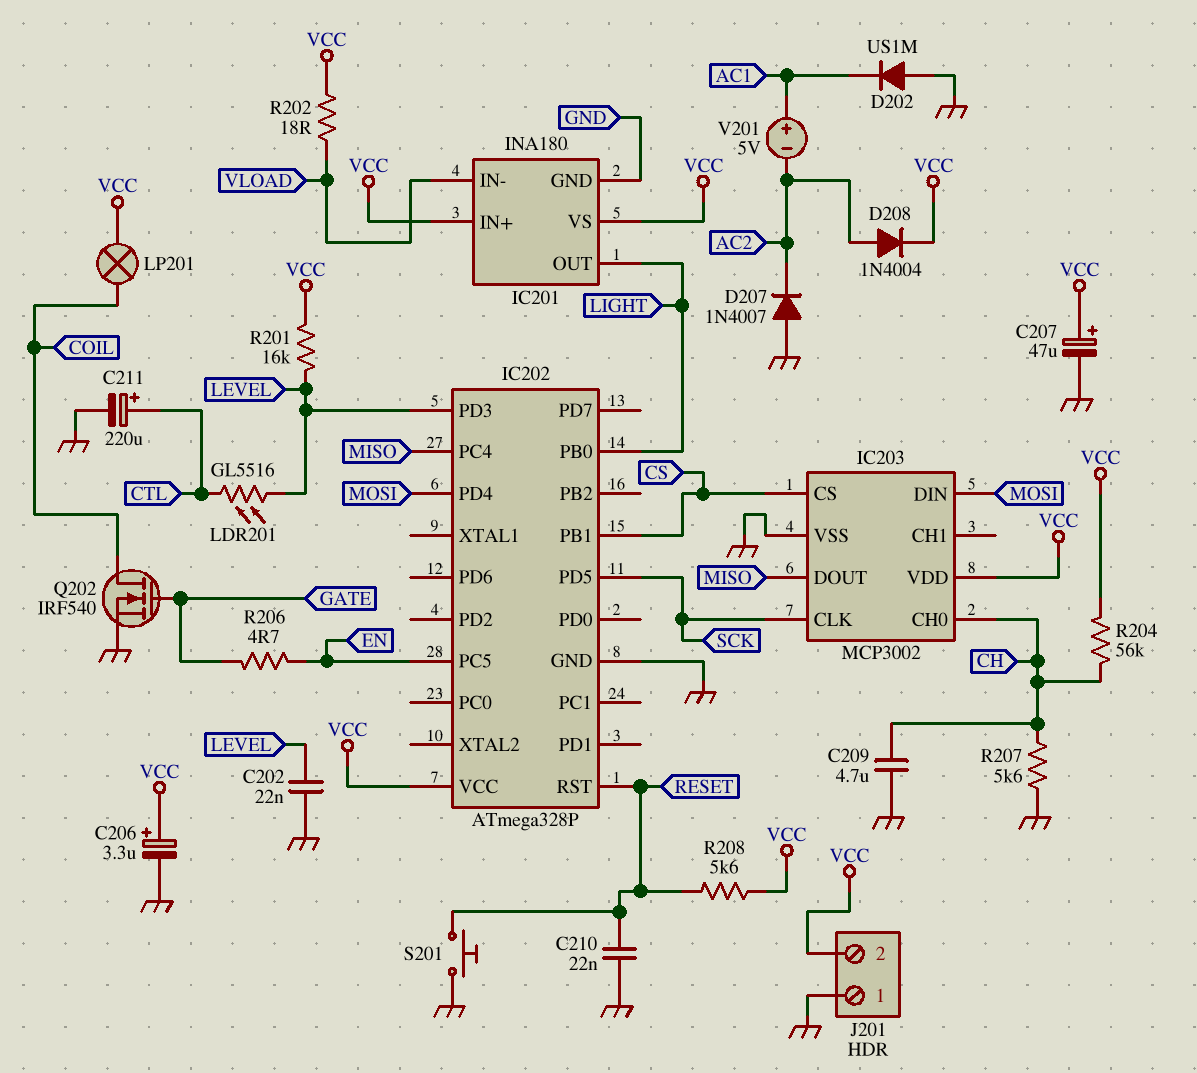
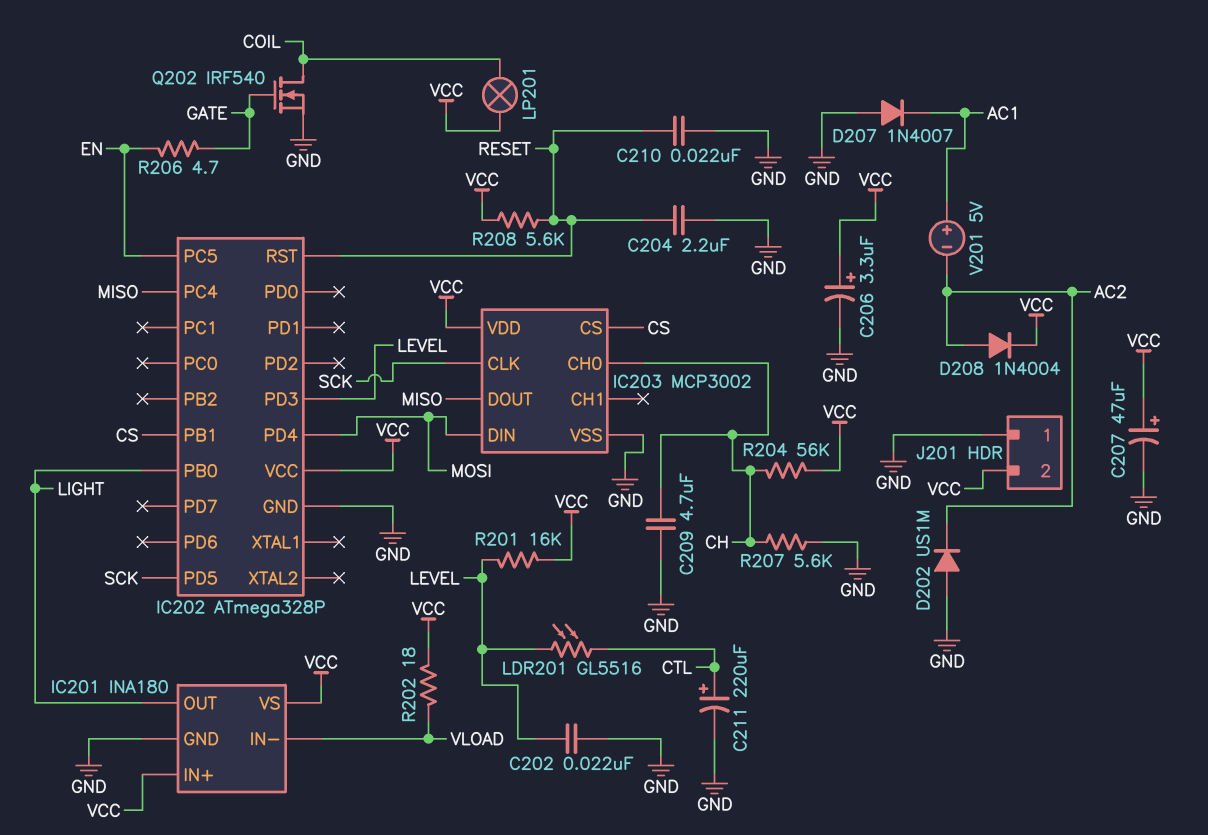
C204: none -> 2.2uF (GND, RESET)
D202: diode US1M (A GND, K AC1) -> diode US1M (A GND, K AC2)
D207: diode 1N4007 (A GND, K AC2) -> diode 1N4007 (A GND, K AC1)
S201: button (GND, RESET) -> none

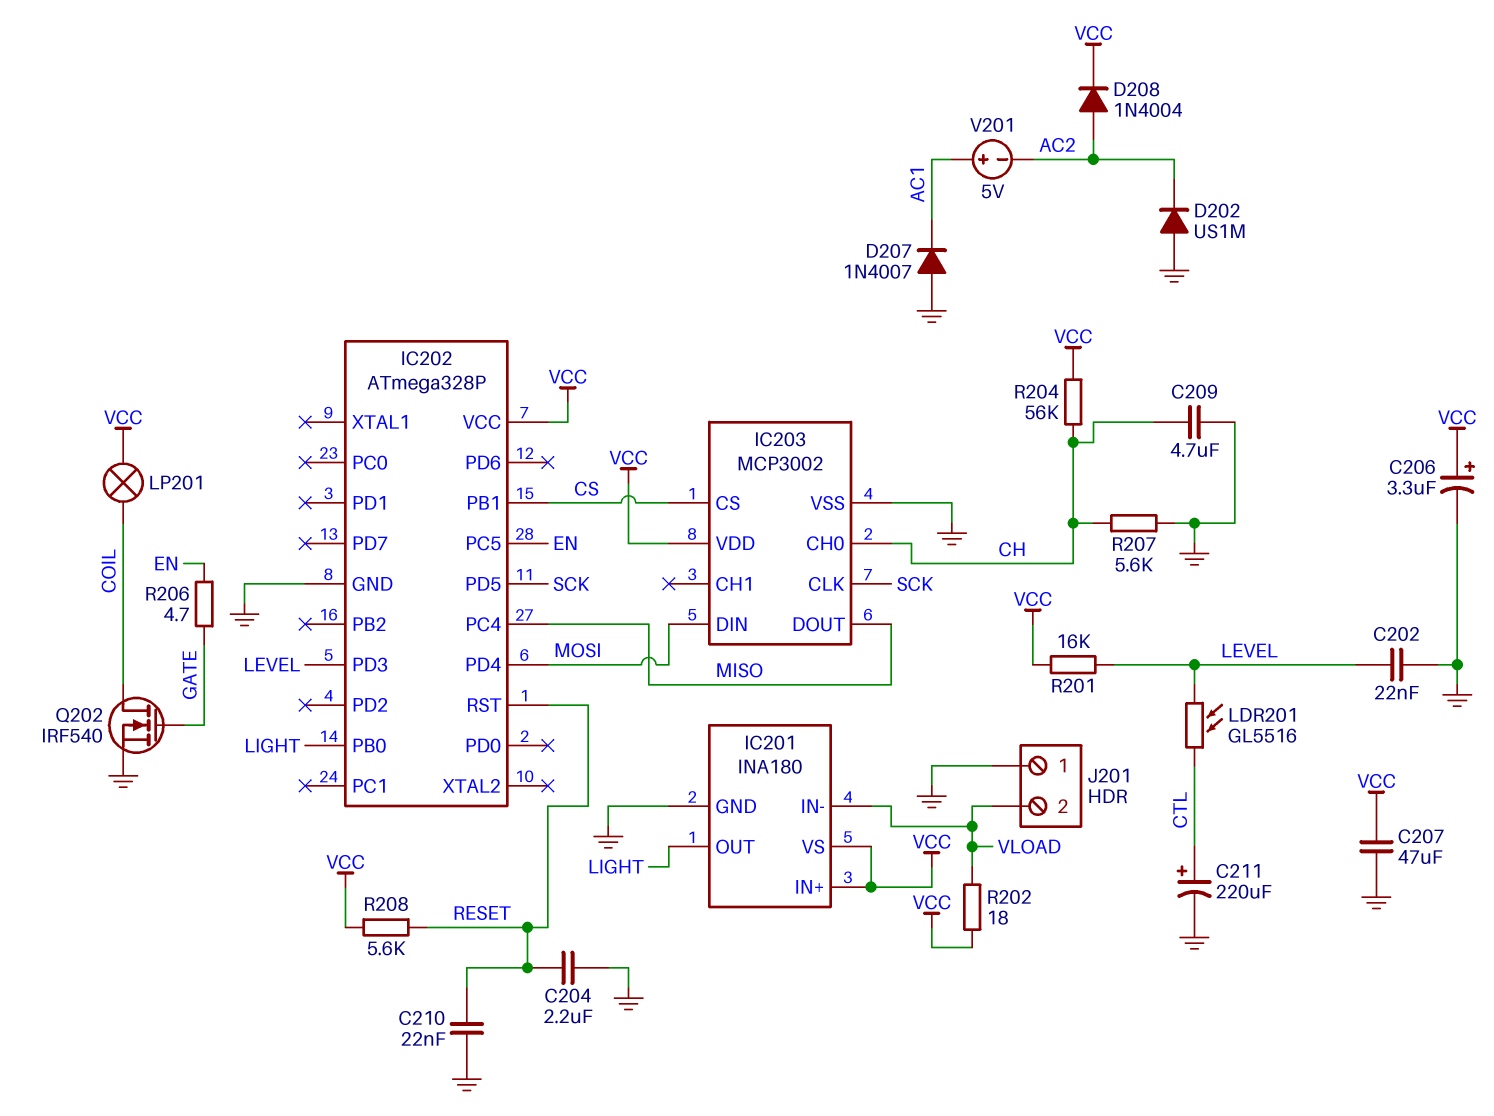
C207: 47uF (plus VCC, minus GND) -> 47uF (GND, VCC)
J201 pin 2: VCC -> VLOAD

